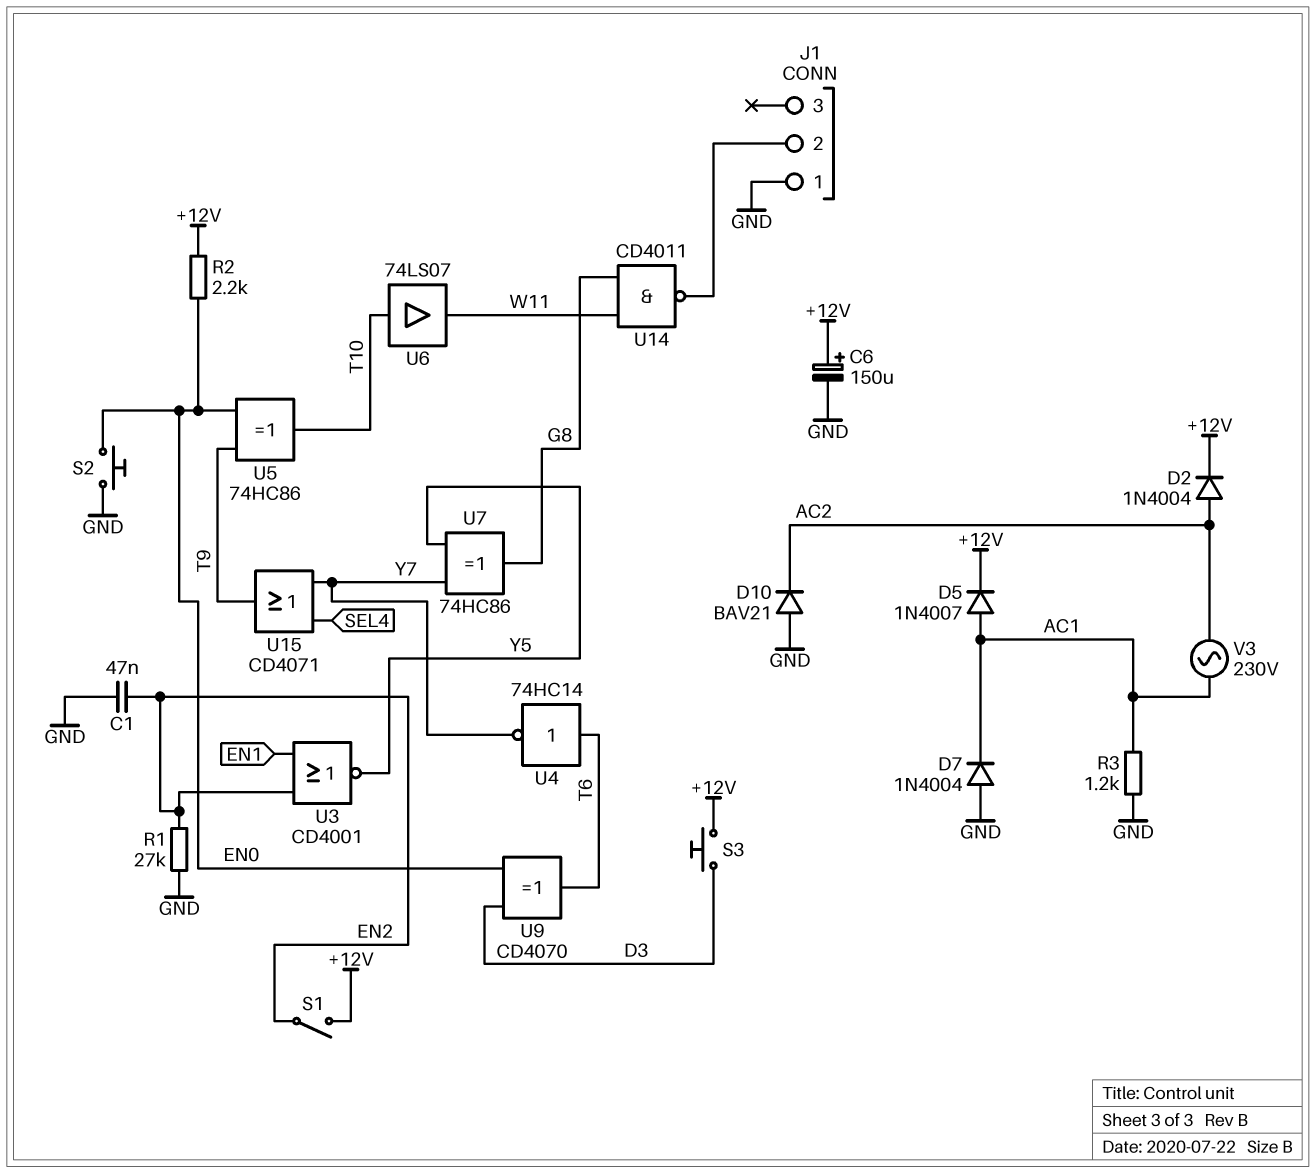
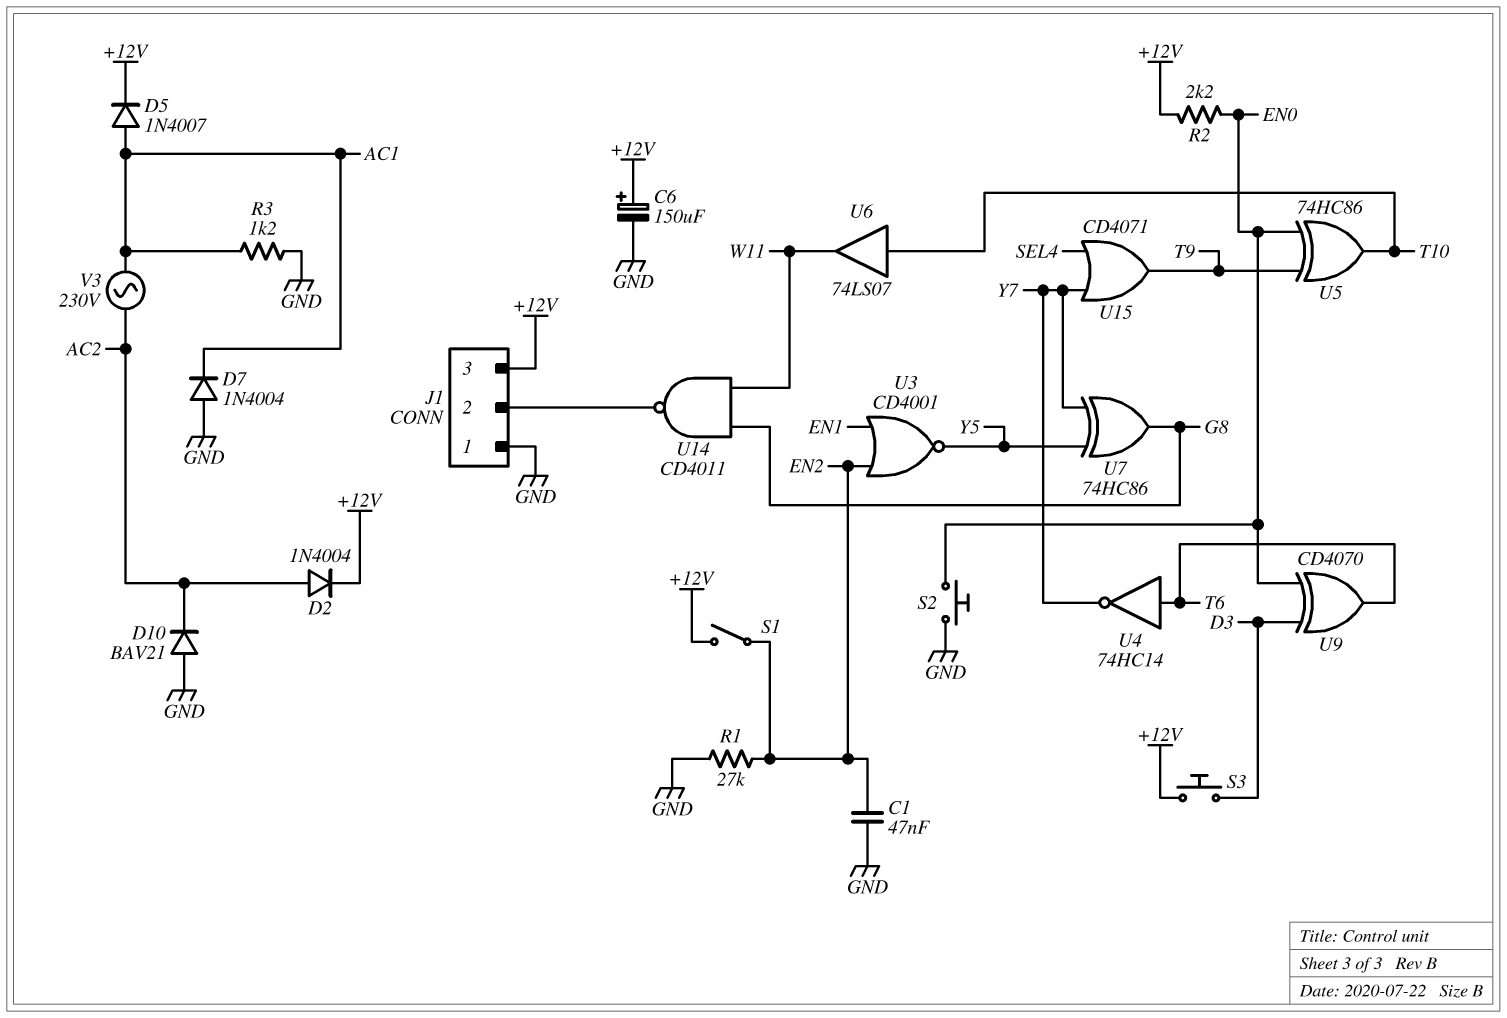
J1 pin 3: none -> +12V

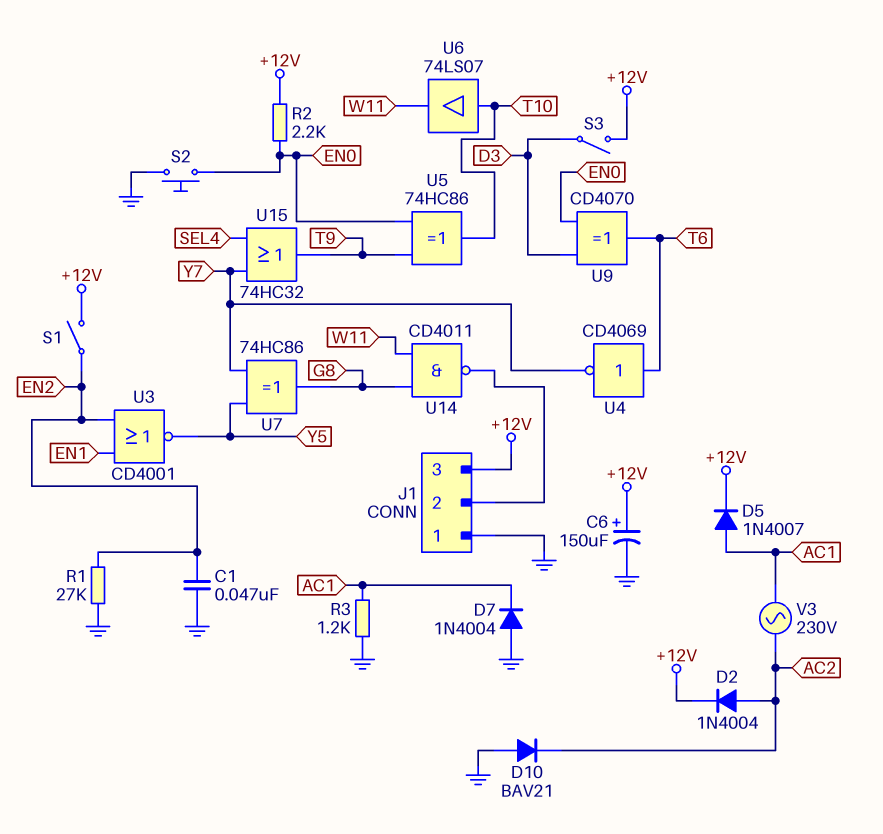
S3: button (+12V, D3) -> switch (+12V, D3)
U4: NOT 74HC14 (in T6, out Y7) -> NOT CD4069 (in T6, out Y7)
U15: OR CD4071 (in SEL4, in Y7, out T9) -> OR 74HC32 (in SEL4, in Y7, out T9)

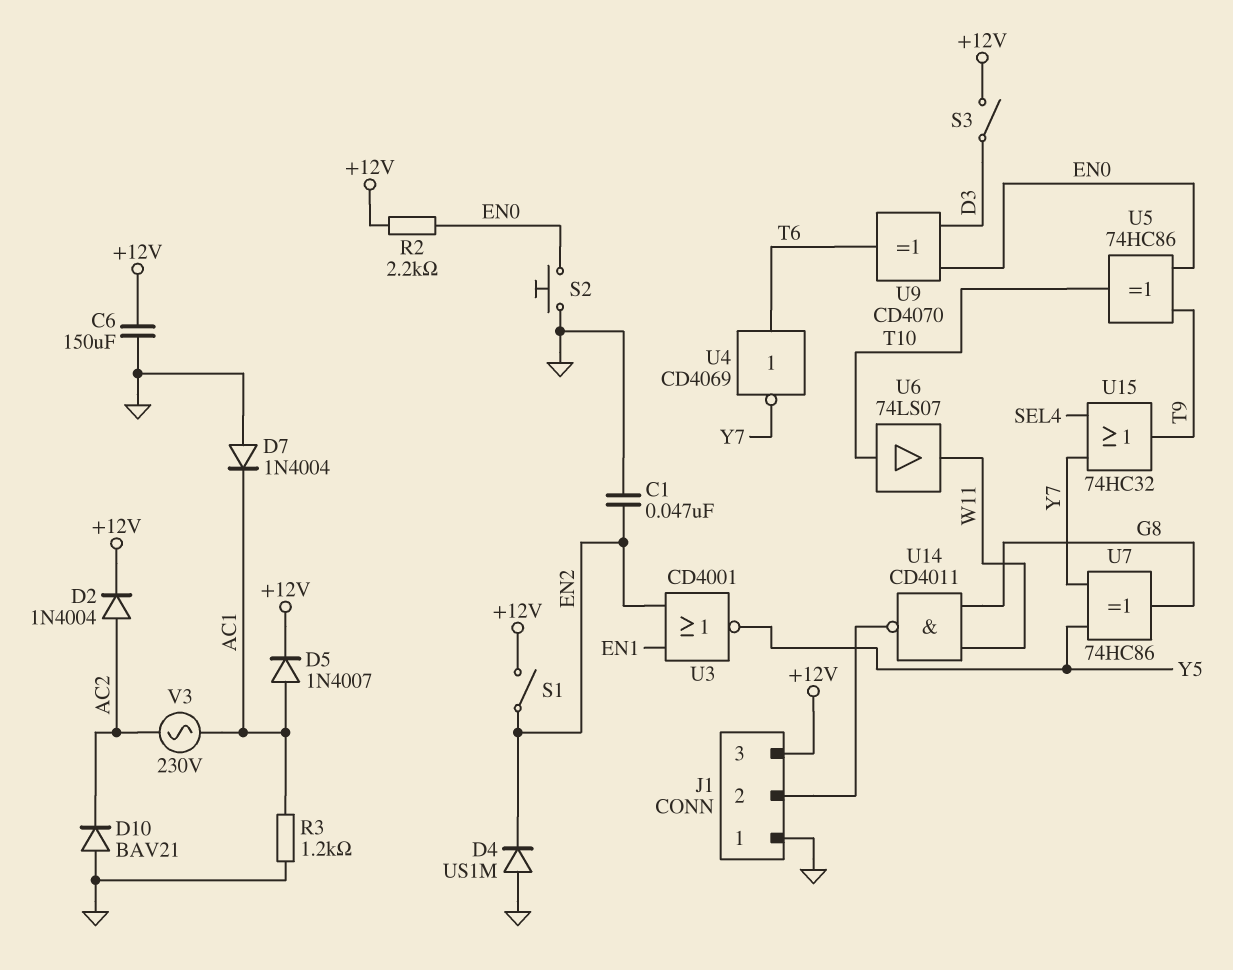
C6: 150uF (plus +12V, minus GND) -> 150uF (+12V, GND)
D4: none -> diode US1M (A GND, K EN2)
R1: 27k (EN2, GND) -> none

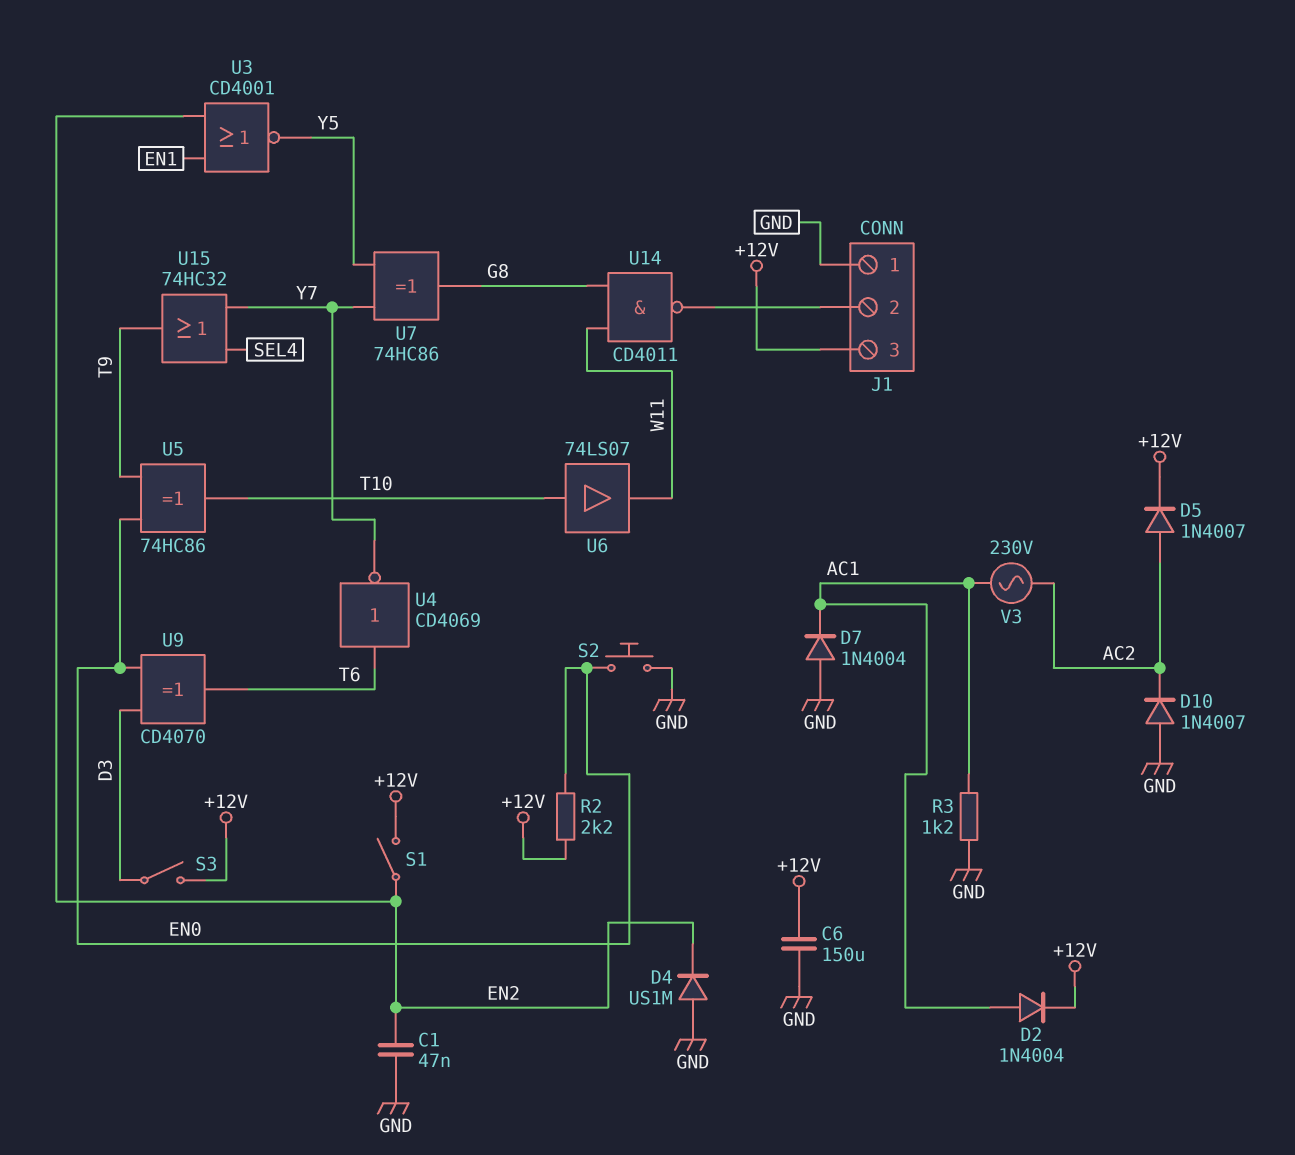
D2: diode 1N4004 (A AC2, K +12V) -> diode 1N4004 (A AC1, K +12V)
D5: diode 1N4007 (A AC1, K +12V) -> diode 1N4007 (A AC2, K +12V)
D10: diode BAV21 (A GND, K AC2) -> diode 1N4007 (A GND, K AC2)

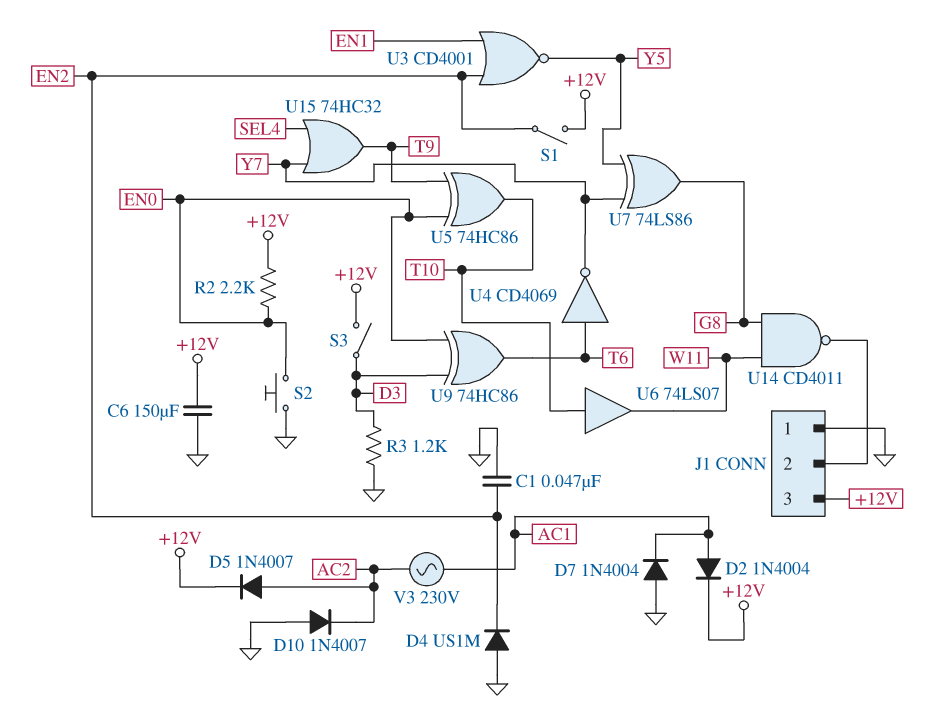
R3: 1.2k (AC1, GND) -> 1.2k (D3, GND)
U7: XOR 74HC86 (in Y5, in Y7, out G8) -> XOR 74LS86 (in Y5, in Y7, out G8)
U9: XOR CD4070 (in D3, in EN0, out T6) -> XOR 74HC86 (in D3, in EN0, out T6)

